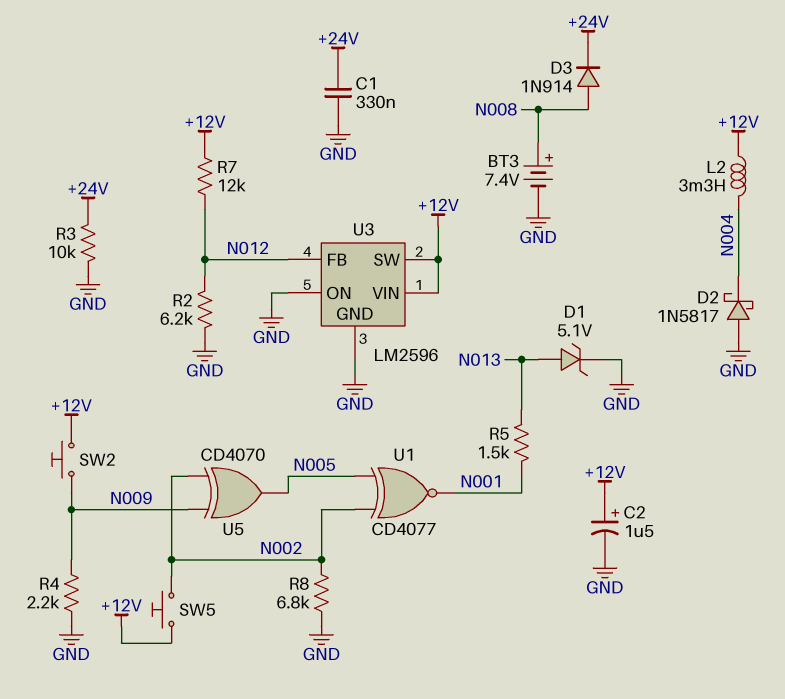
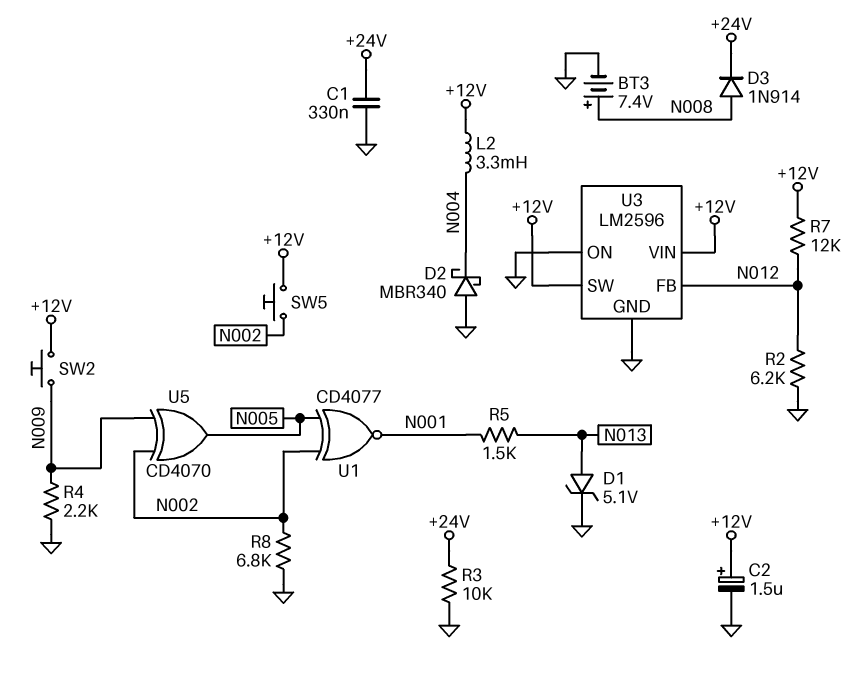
D2: schottky 1N5817 (A GND, K N004) -> schottky MBR340 (A GND, K N004)

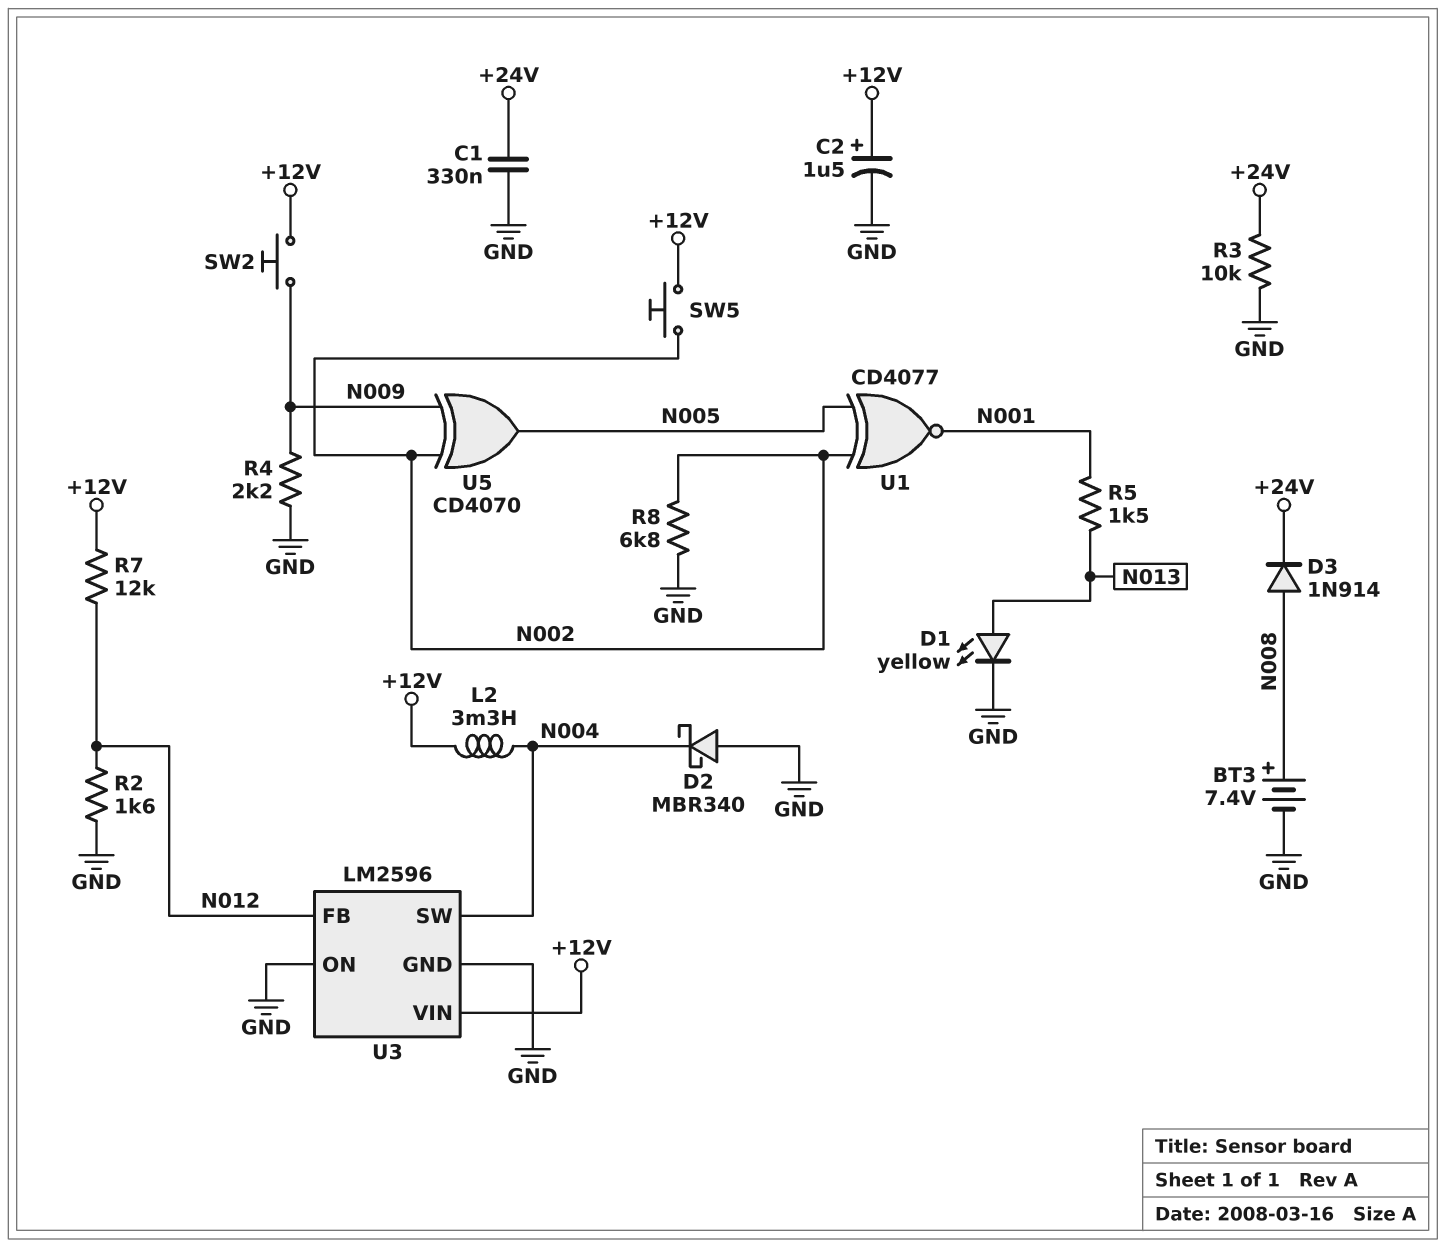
D1: zener 5.1V (A N013, K GND) -> LED yellow (A N013, K GND)
R2: 6.2k (GND, N012) -> 1.6k (GND, N012)
U3 pin SW: +12V -> N004

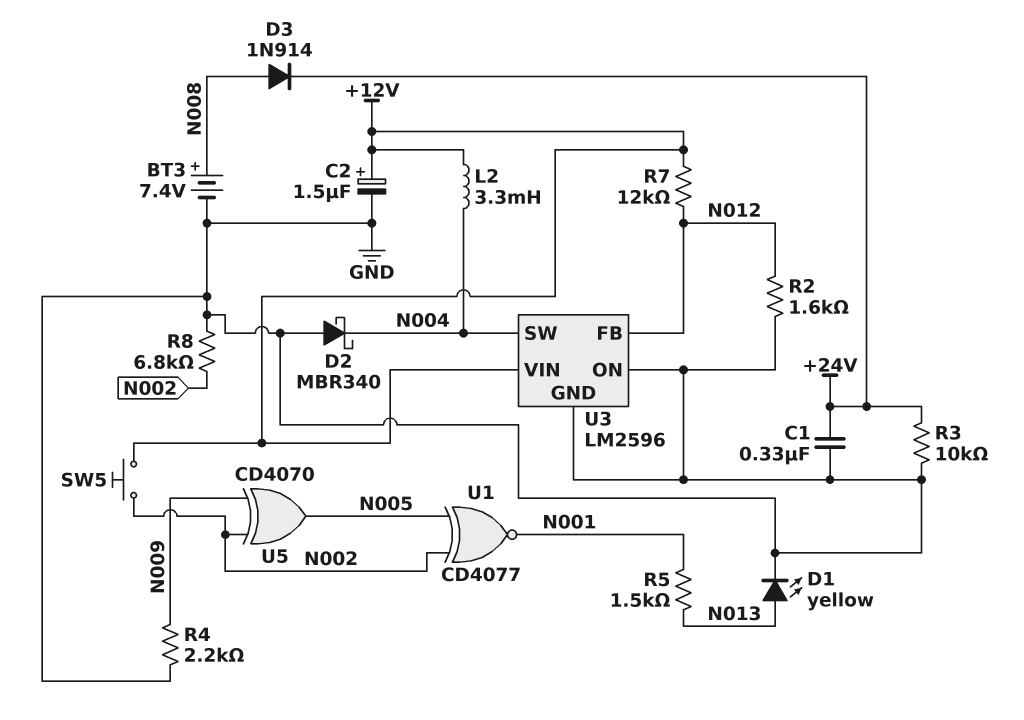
SW2: button (+12V, N009) -> none

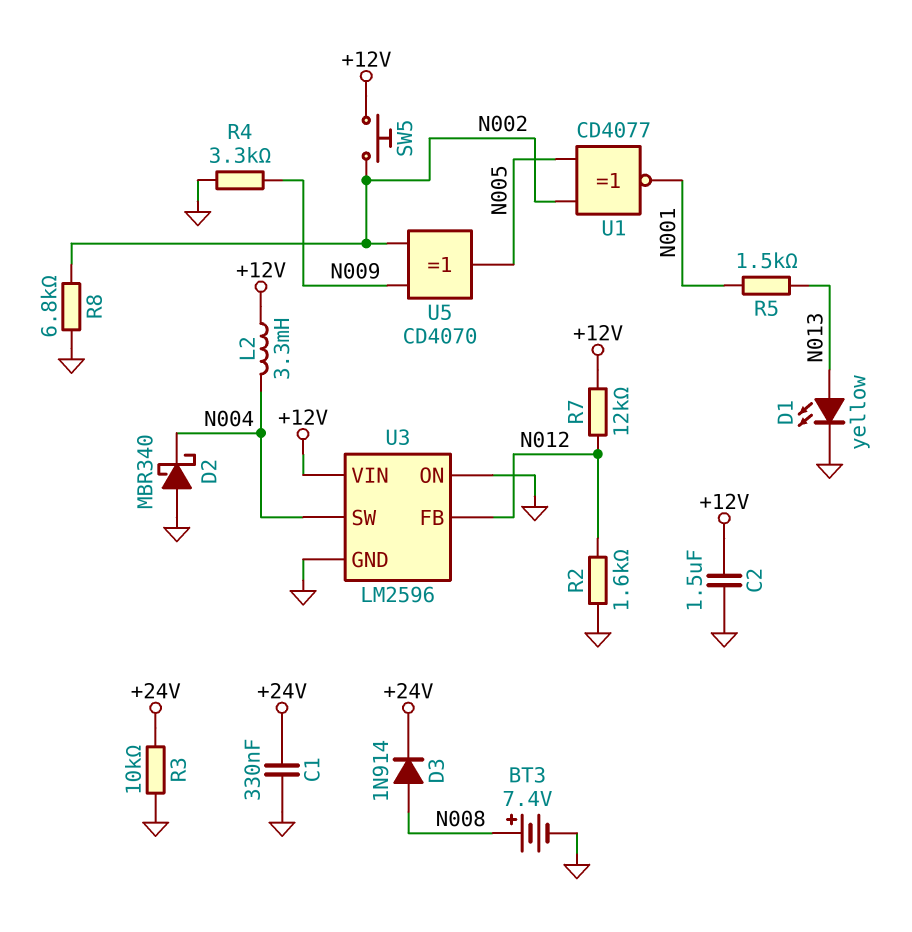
C2: 1.5uF (plus +12V, minus GND) -> 1.5uF (+12V, GND)
R4: 2.2k (GND, N009) -> 3.3k (GND, N009)

